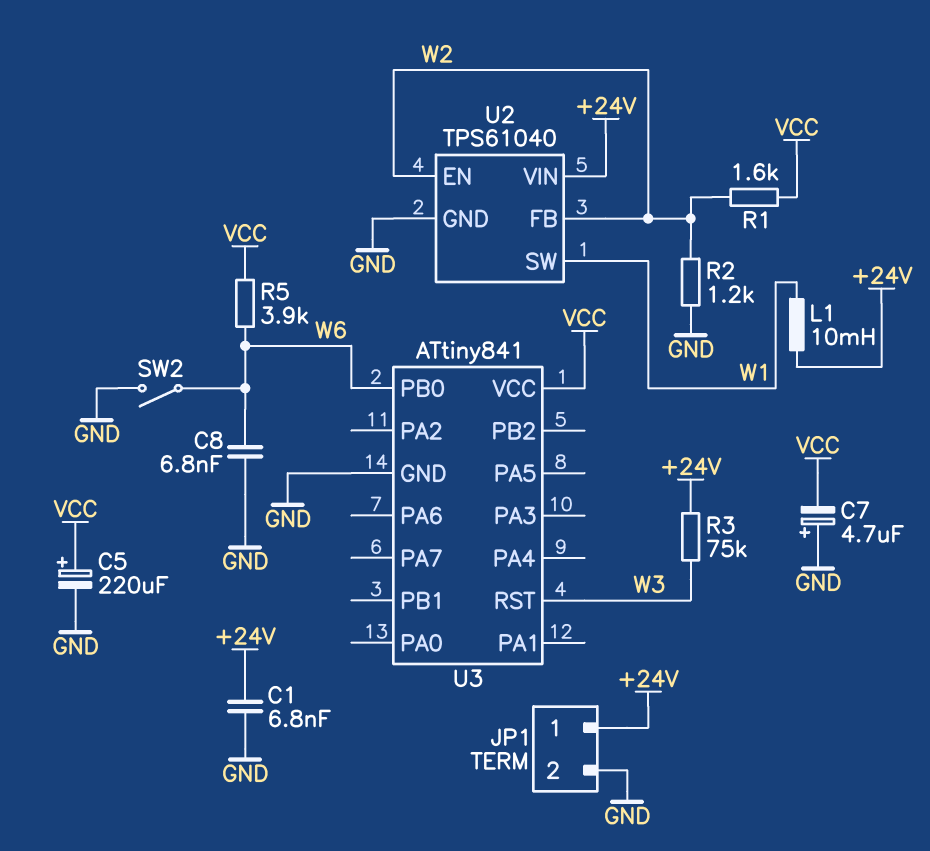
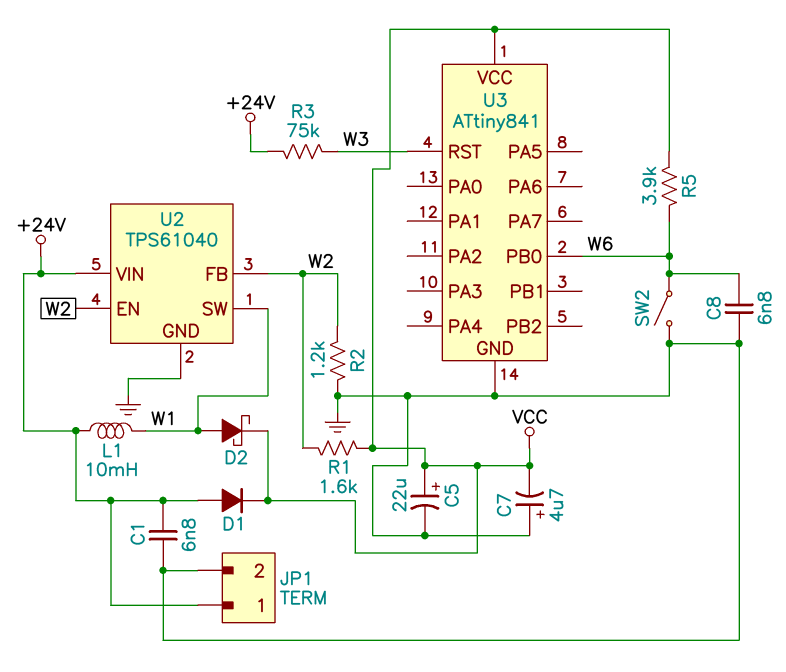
C5: 220uF (plus VCC, minus GND) -> 22uF (plus VCC, minus GND)
D1: none -> diode (A +24V, K VCC)
D2: none -> schottky (A W1, K VCC)

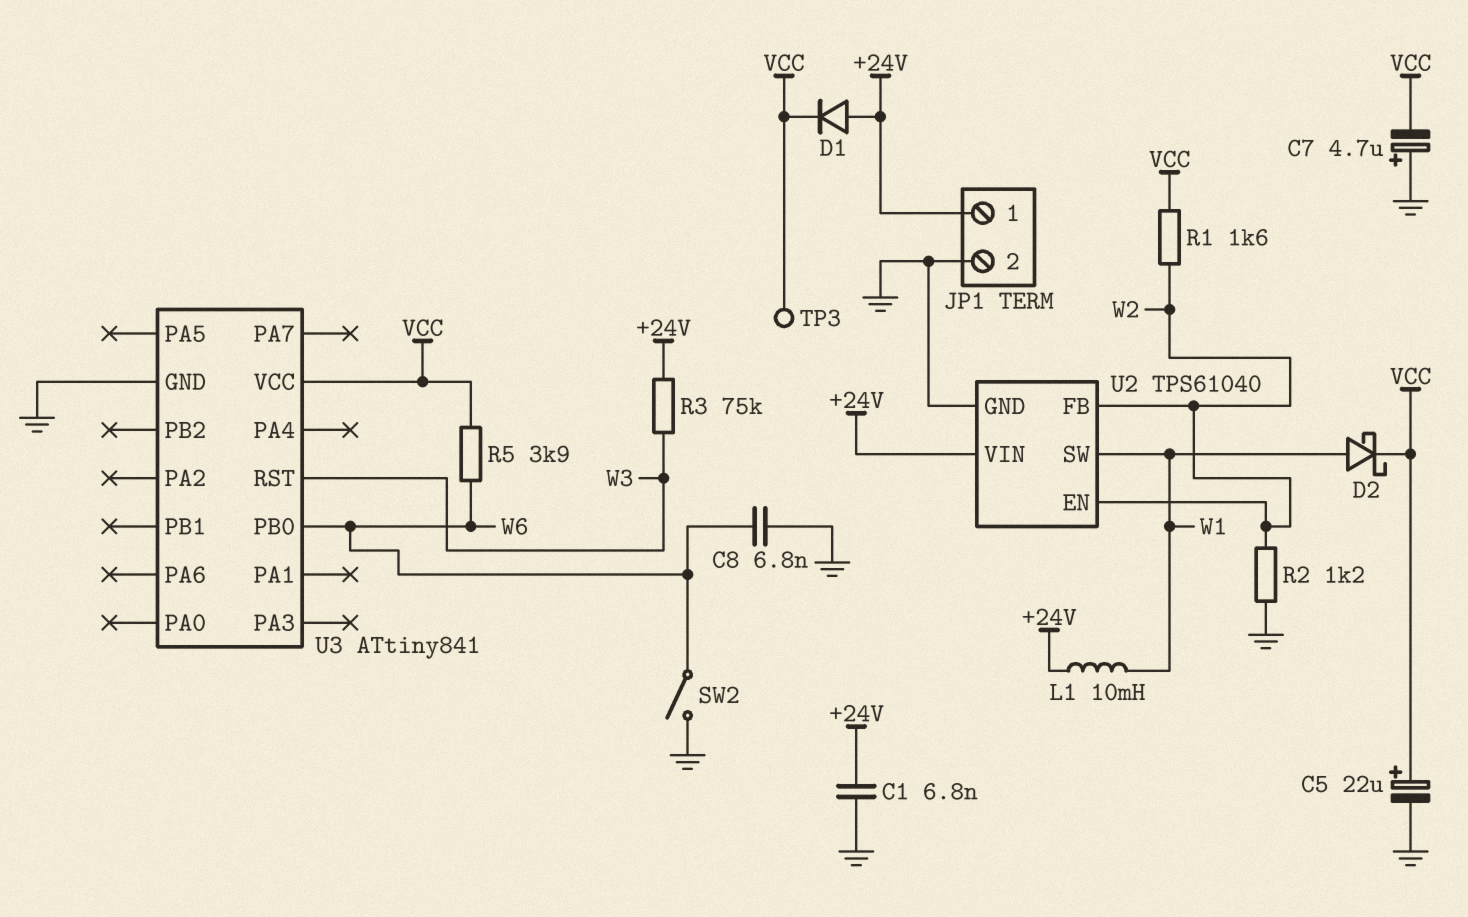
TP3: none -> test point (VCC)

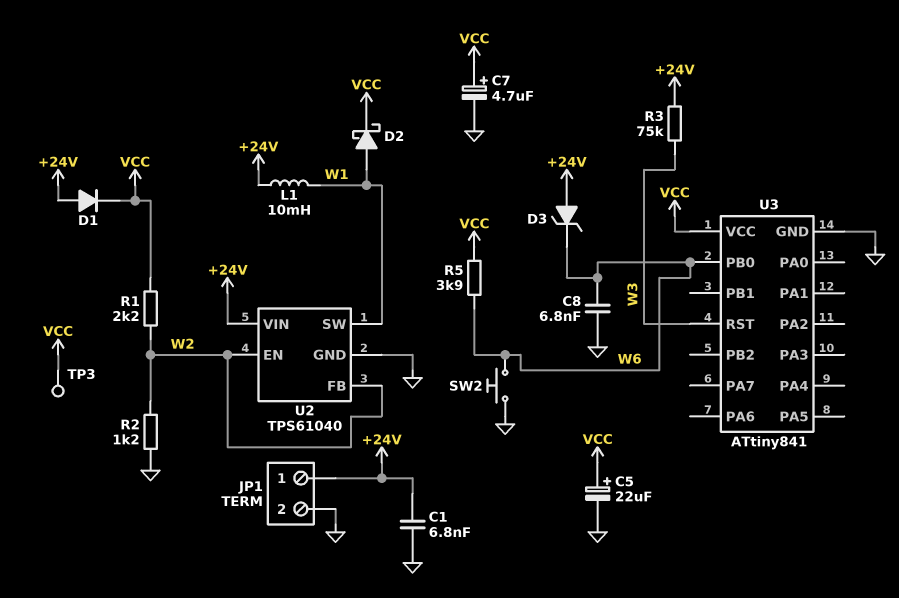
C7: 4.7uF (plus GND, minus VCC) -> 4.7uF (plus VCC, minus GND)
D3: none -> zener (A +24V, K W6)
R1: 1.6k (VCC, W2) -> 2.2k (VCC, W2)
SW2: switch (GND, W6) -> button (GND, W6)

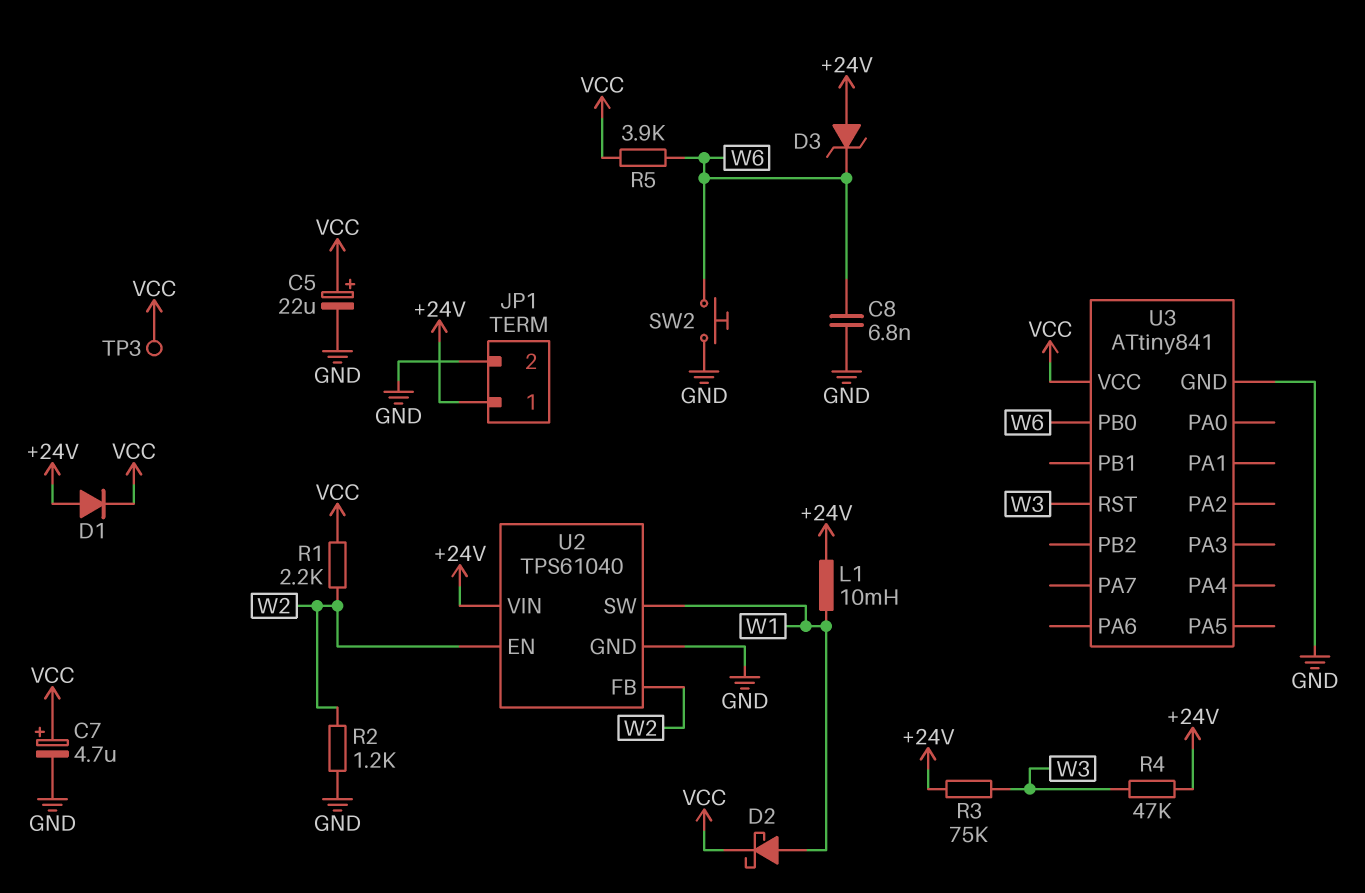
C1: 6.8nF (+24V, GND) -> none
R4: none -> 47k (+24V, W3)

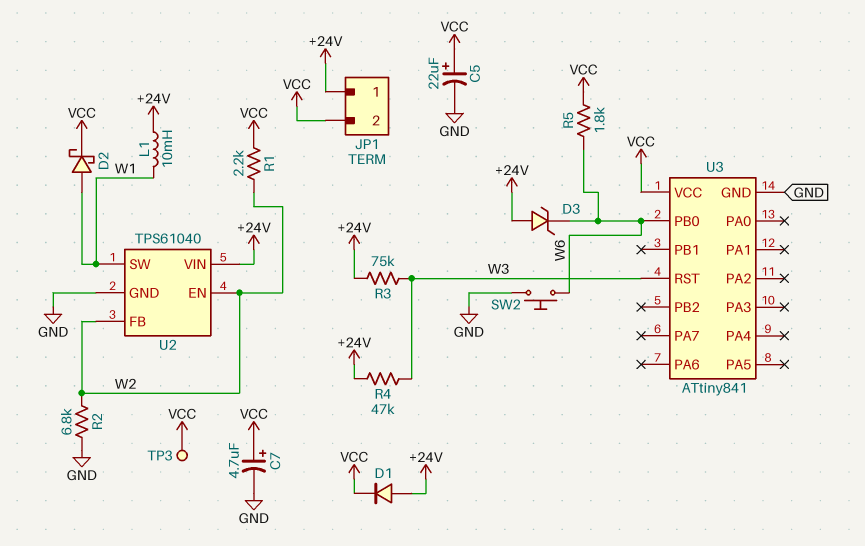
C8: 6.8nF (GND, W6) -> none
JP1 pin 2: GND -> VCC
R2: 1.2k (GND, W2) -> 6.8k (GND, W2)
R5: 3.9k (VCC, W6) -> 1.8k (VCC, W6)

